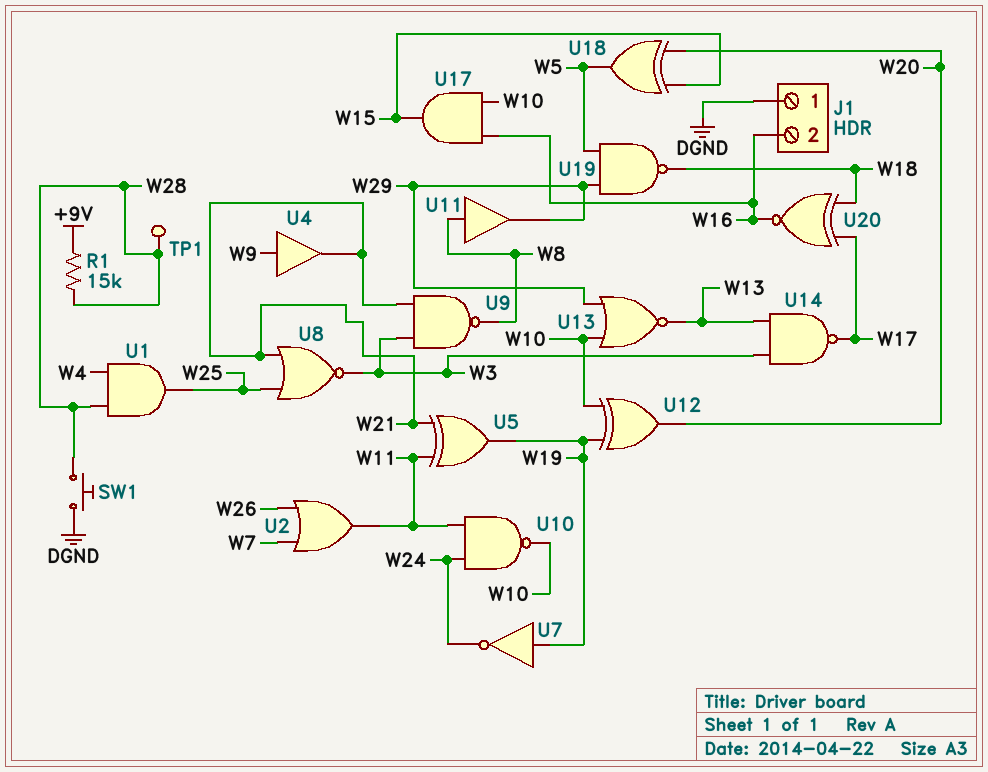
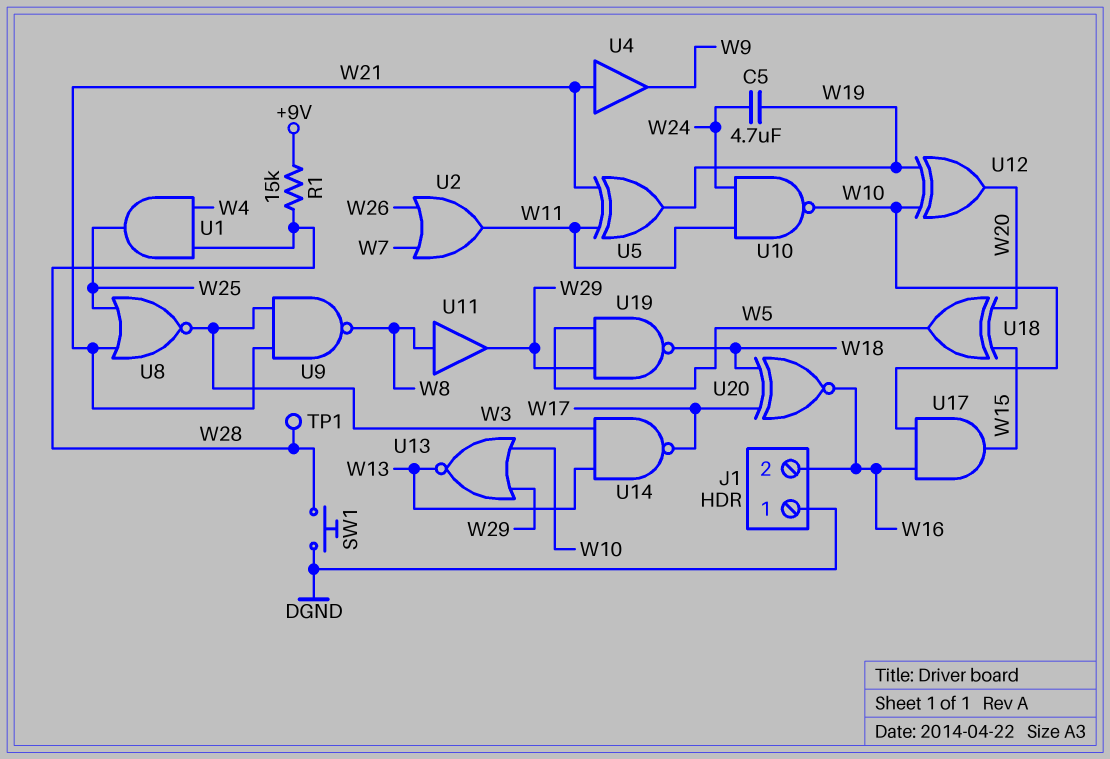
C5: none -> 4.7uF (W19, W24)
U4: buffer (in W9, out W21) -> buffer (in W21, out W9)
U7: NOT (in W19, out W24) -> none

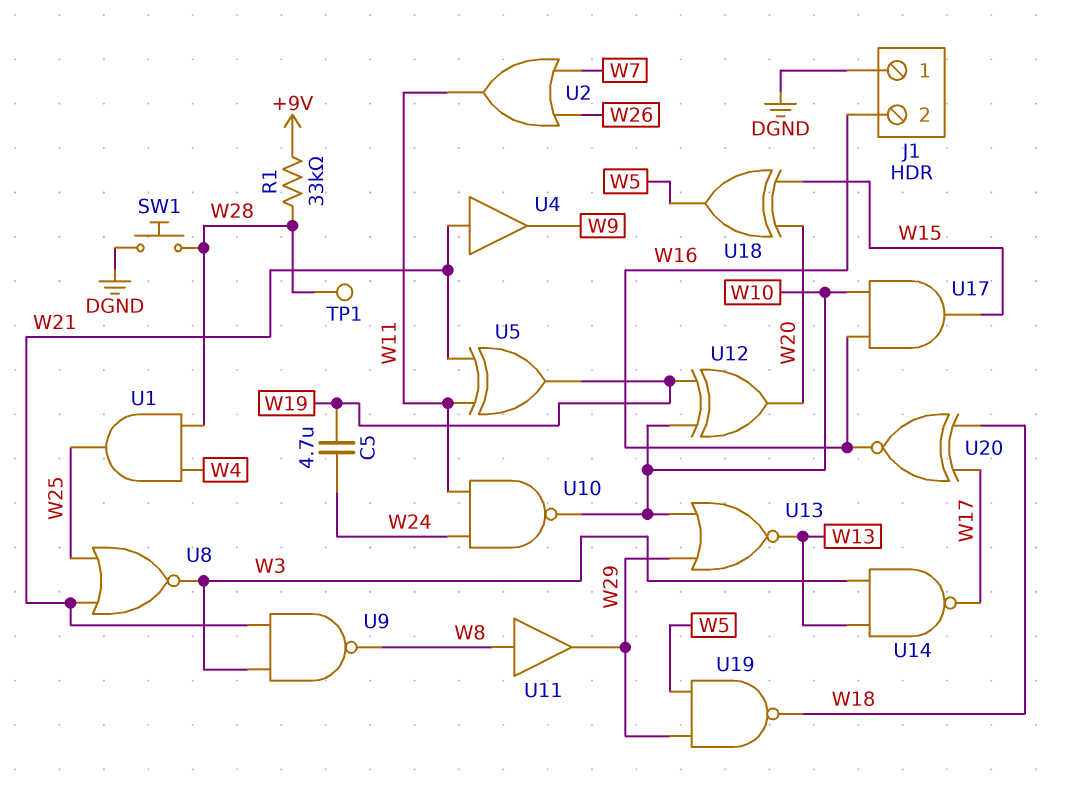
R1: 15k (+9V, W28) -> 33k (+9V, W28)

